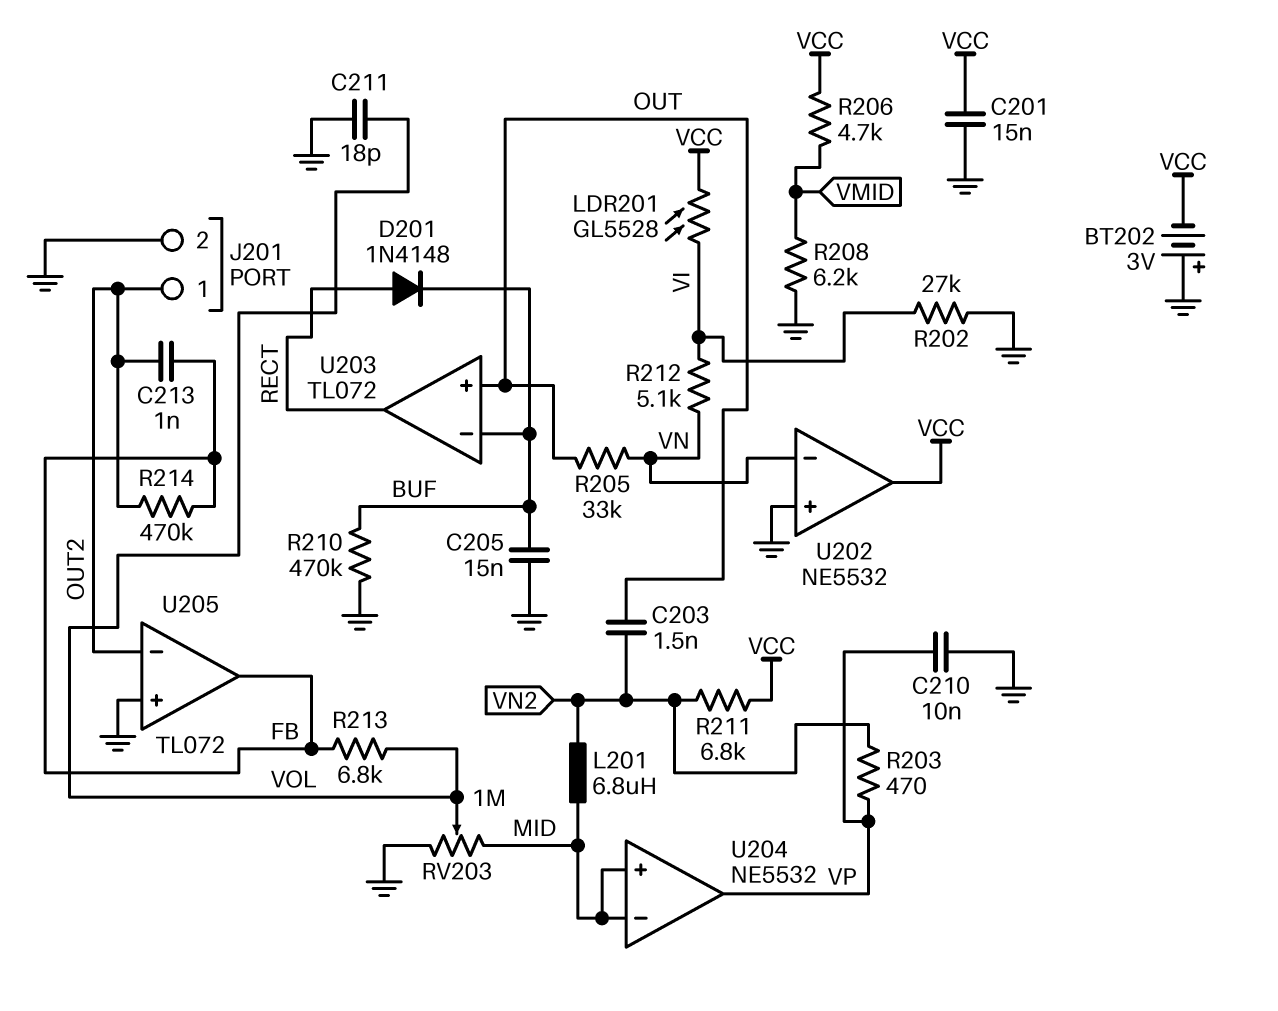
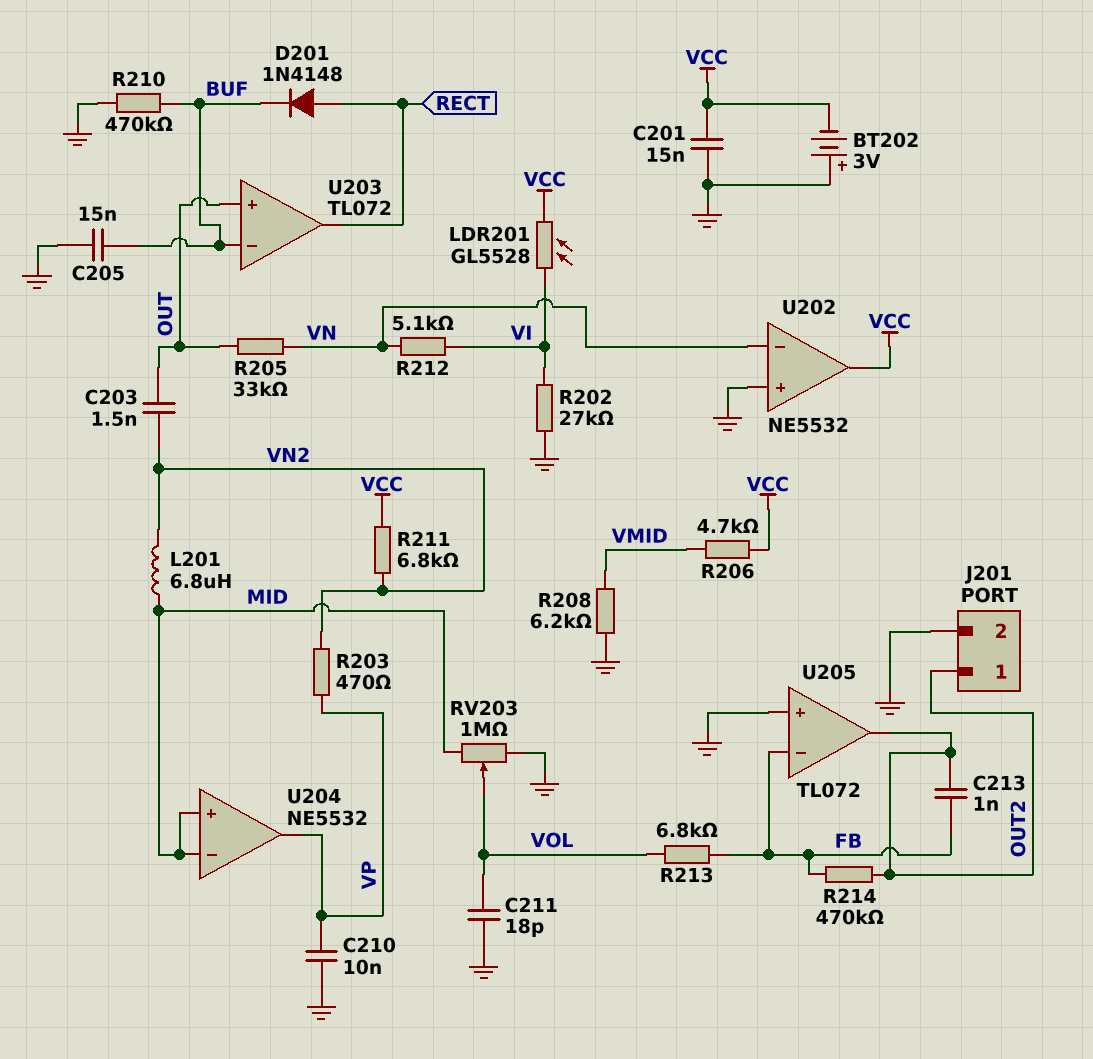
U205 pin in-: OUT2 -> FB
U205 pin out: FB -> OUT2

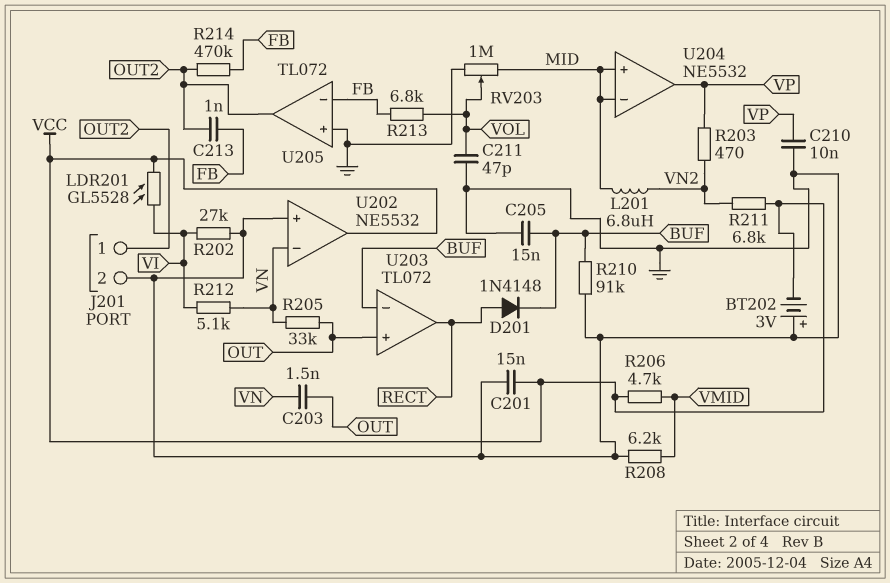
C203: 1.5nF (OUT, VN2) -> 1.5nF (OUT, VN)
C211: 18pF (GND, VOL) -> 47pF (GND, VOL)
R210: 470k (BUF, GND) -> 91k (BUF, GND)

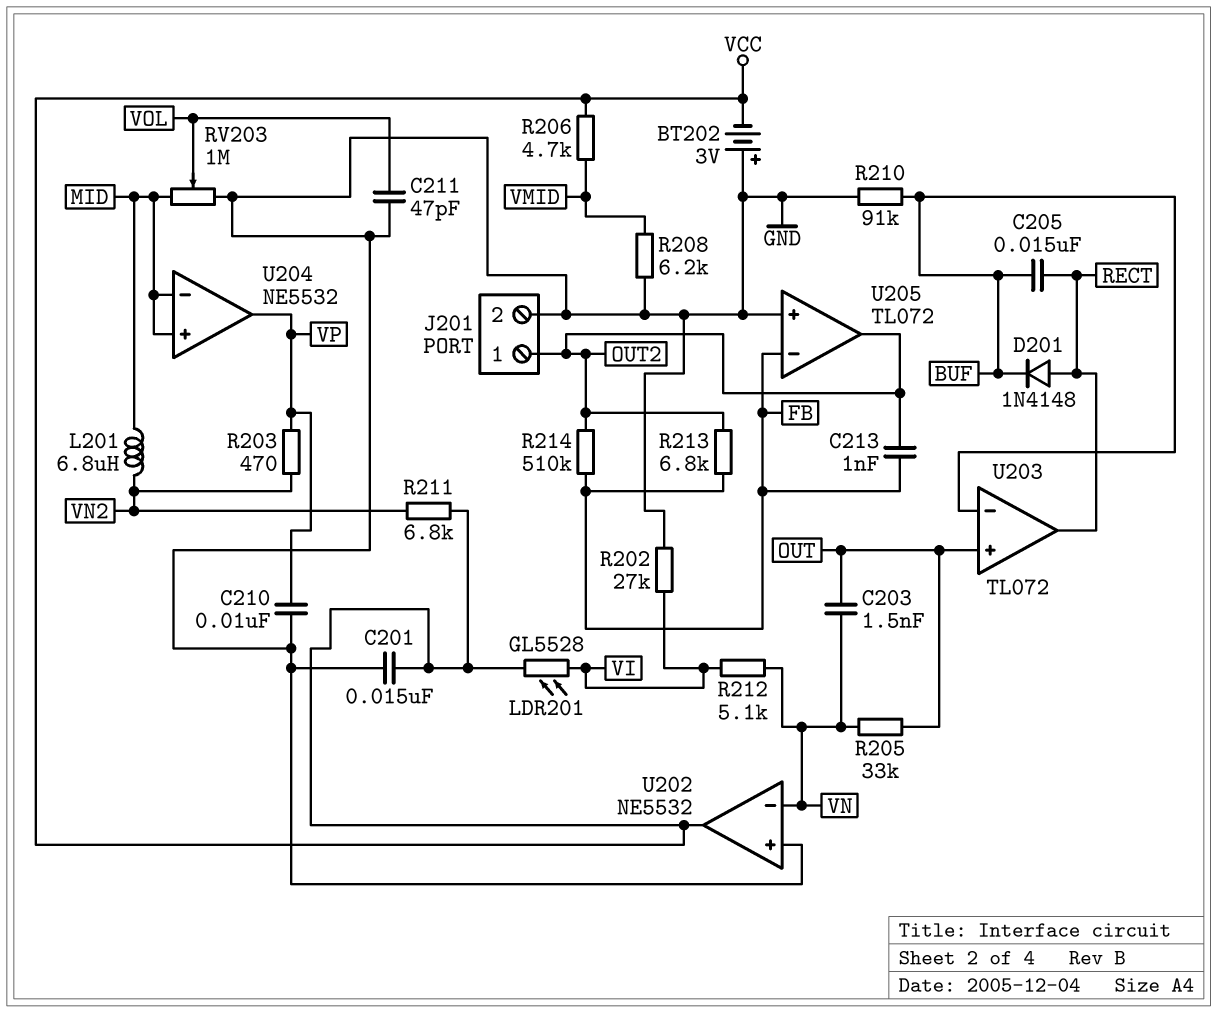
C205: 15nF (BUF, GND) -> 15nF (BUF, RECT)
R213: 6.8k (FB, VOL) -> 6.8k (FB, OUT2)
R214: 470k (FB, OUT2) -> 510k (FB, OUT2)

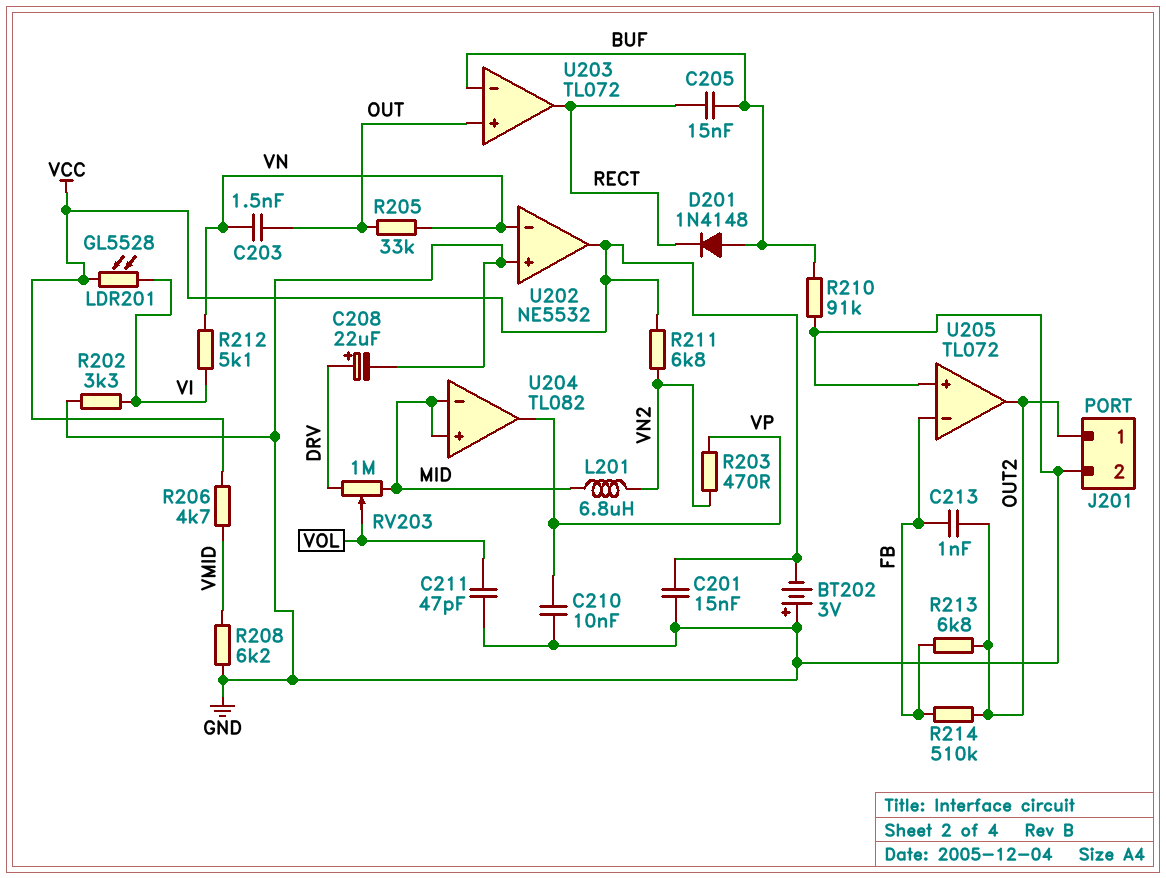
C208: none -> 22uF (plus DRV, minus GND)
D201: diode 1N4148 (A RECT, K BUF) -> diode 1N4148 (A BUF, K RECT)
R202: 27k (GND, VI) -> 3.3k (GND, VI)
RV203: 1M (GND, MID, wiper VOL) -> 1M (DRV, MID, wiper VOL)
U204: NE5532 -> TL082

